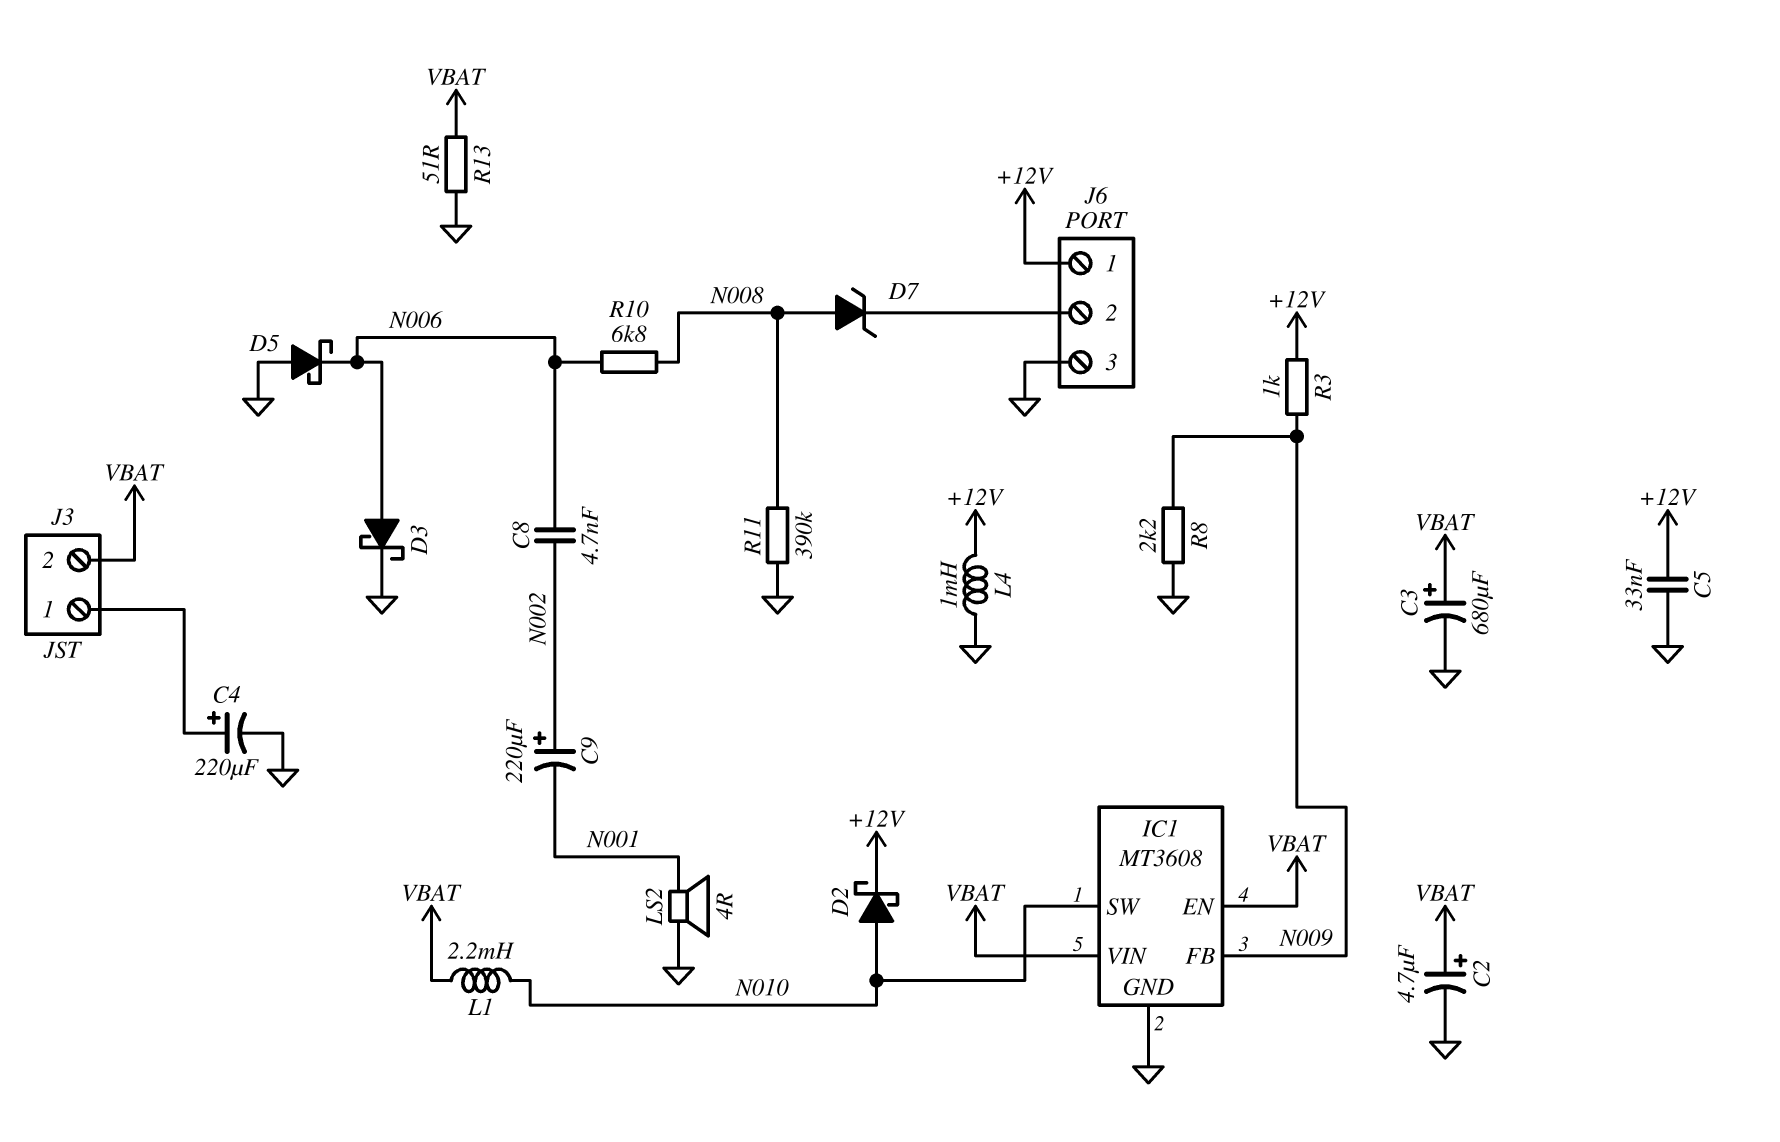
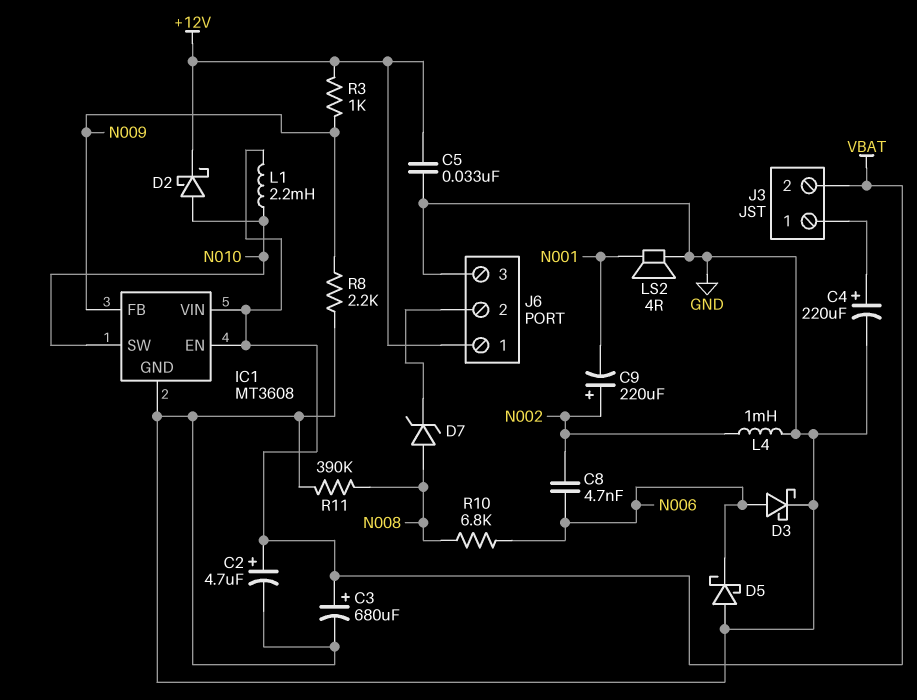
L4: 1mH (+12V, GND) -> 1mH (GND, N002)
R13: 51 (GND, VBAT) -> none

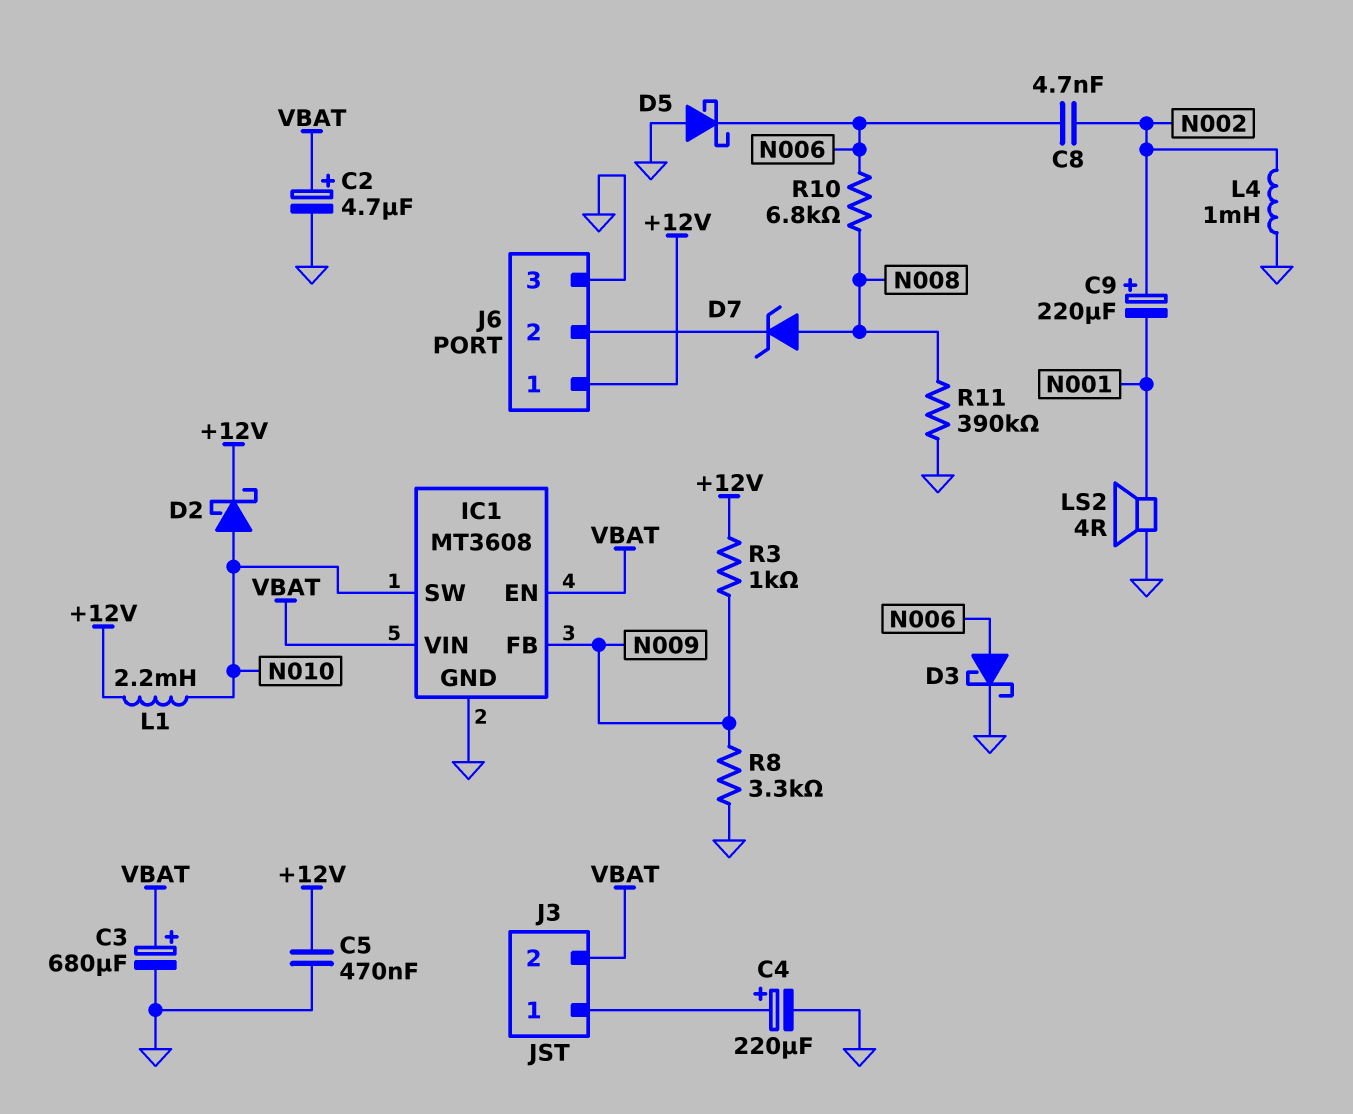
C5: 33nF (+12V, GND) -> 470nF (+12V, GND)
L1: 2.2mH (N010, VBAT) -> 2.2mH (+12V, N010)
R8: 2.2k (GND, N009) -> 3.3k (GND, N009)

